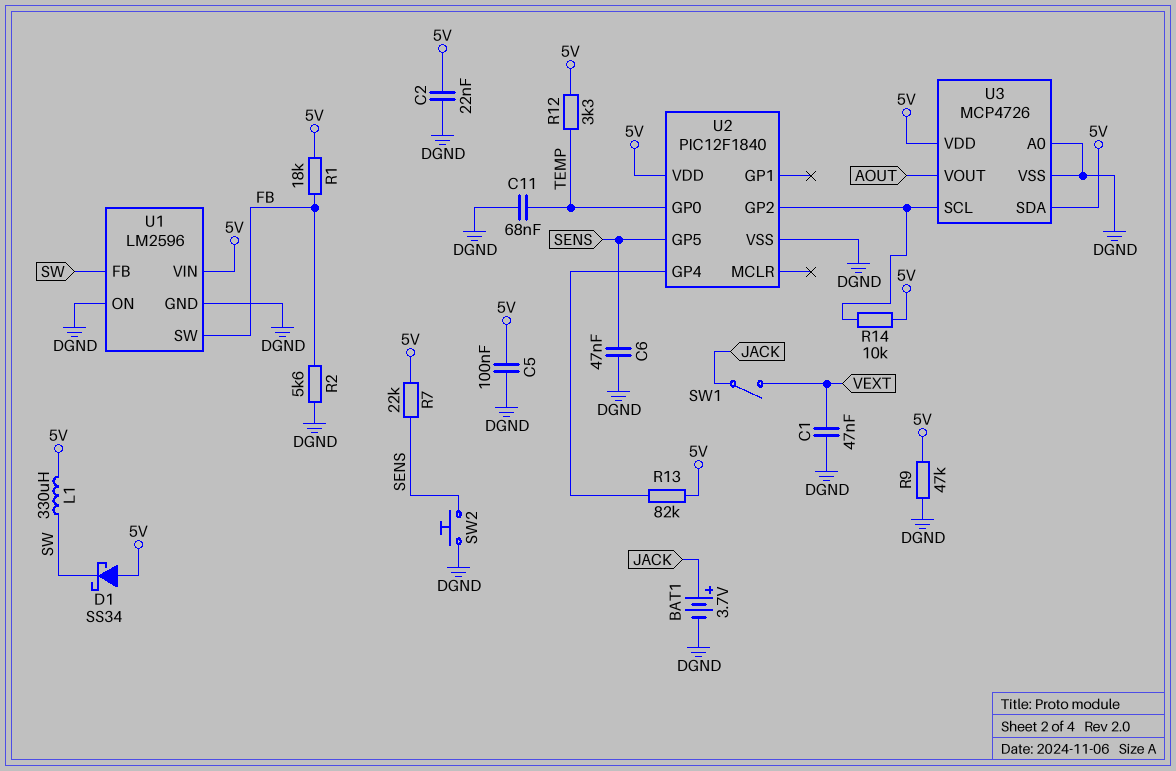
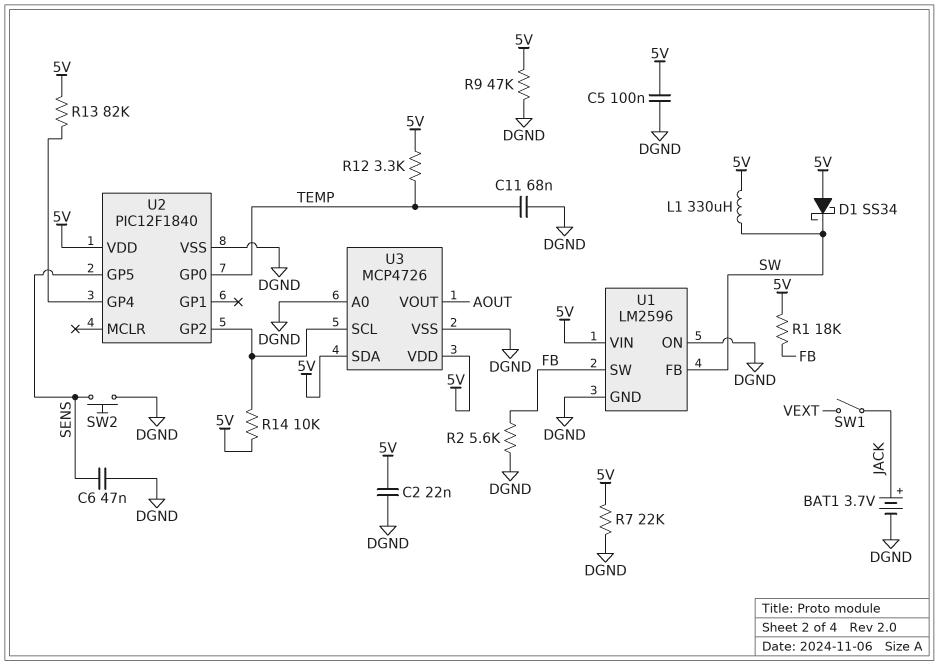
C1: 47nF (DGND, VEXT) -> none
R7: 22k (5V, SENS) -> 22k (5V, DGND)

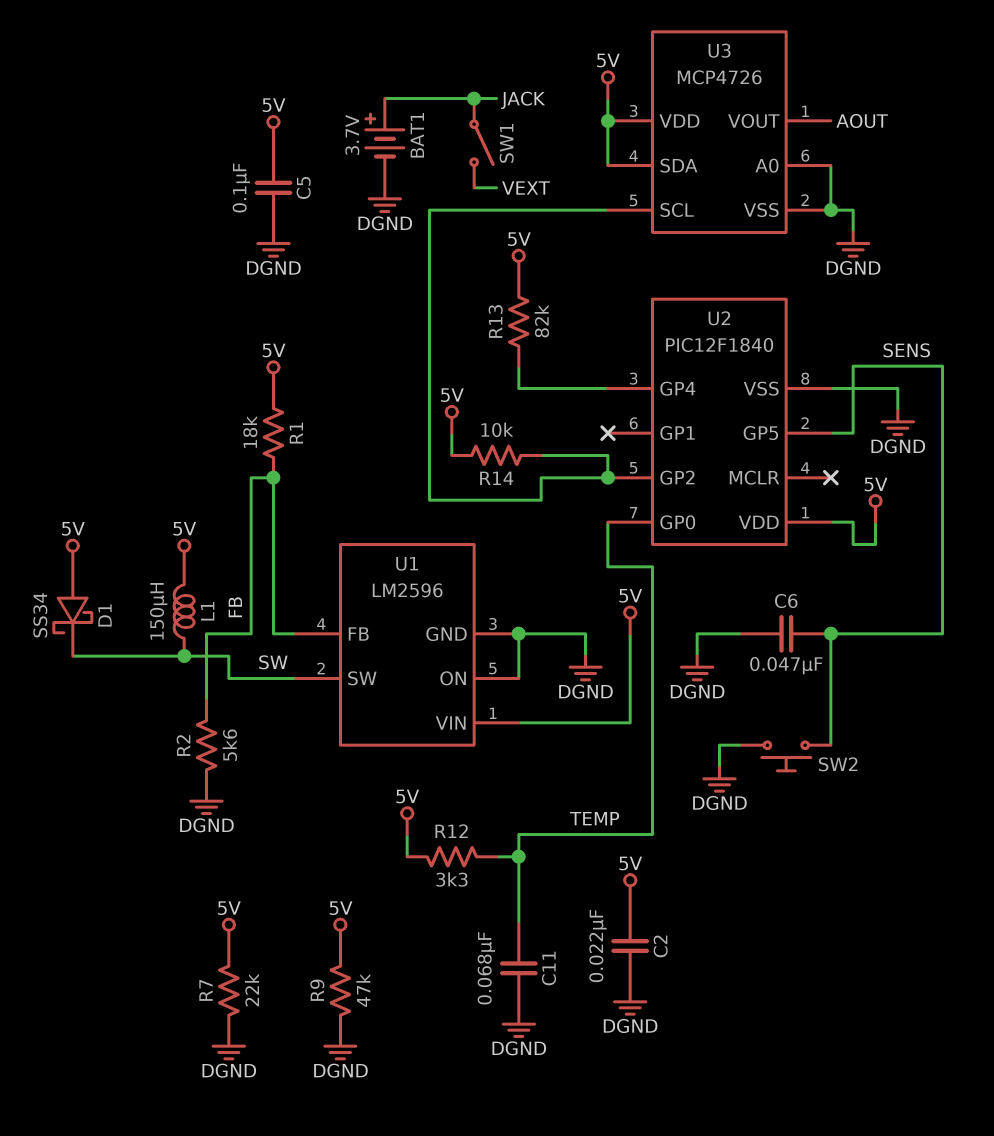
L1: 330uH (5V, SW) -> 150uH (5V, SW)
U1 pin FB: SW -> FB
U1 pin SW: FB -> SW

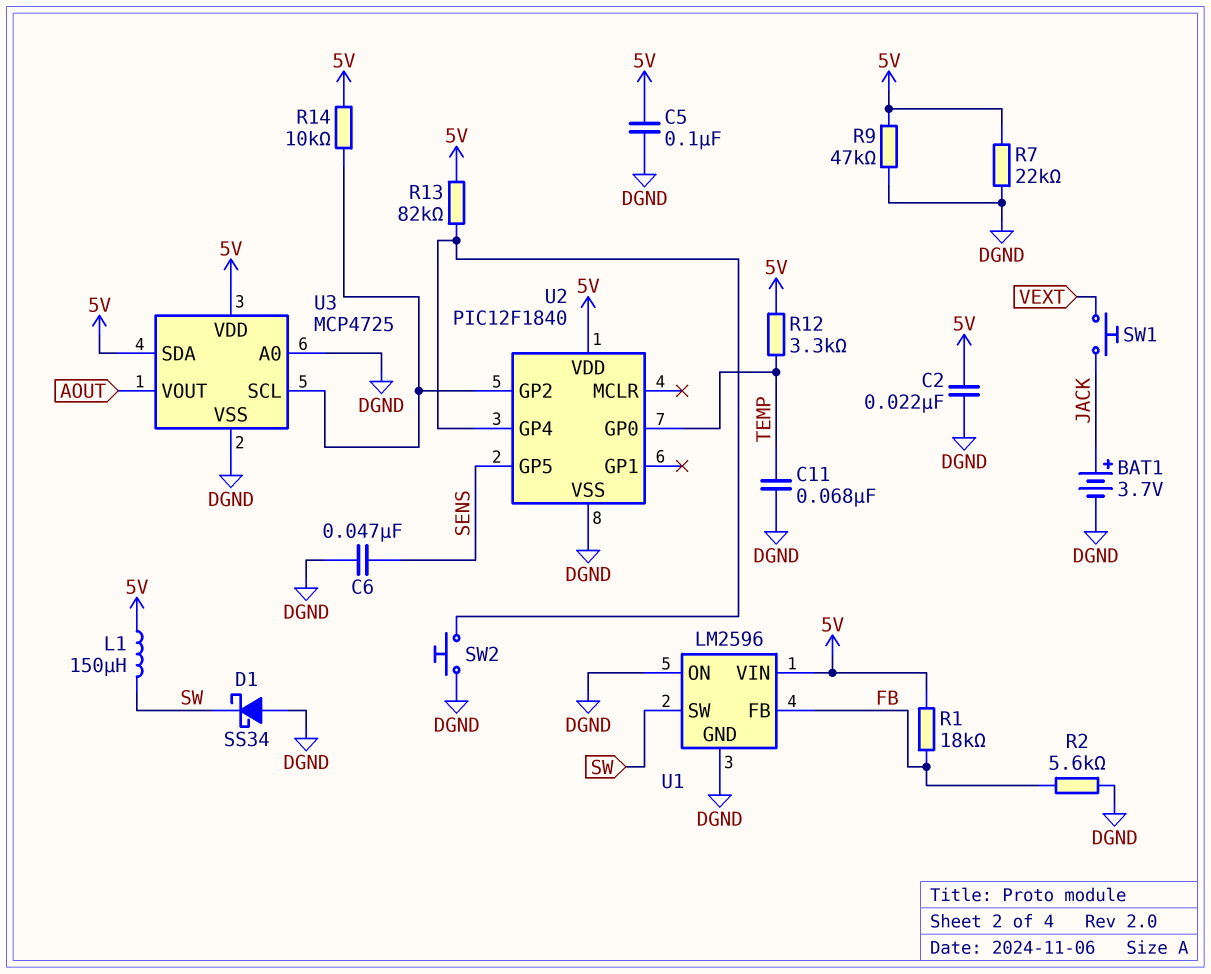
D1: schottky SS34 (A 5V, K SW) -> schottky SS34 (A DGND, K SW)
SW1: switch (JACK, VEXT) -> button (JACK, VEXT)
SW2: button (DGND, SENS) -> button (DGND, U2/GP4)
U3: MCP4726 -> MCP4725

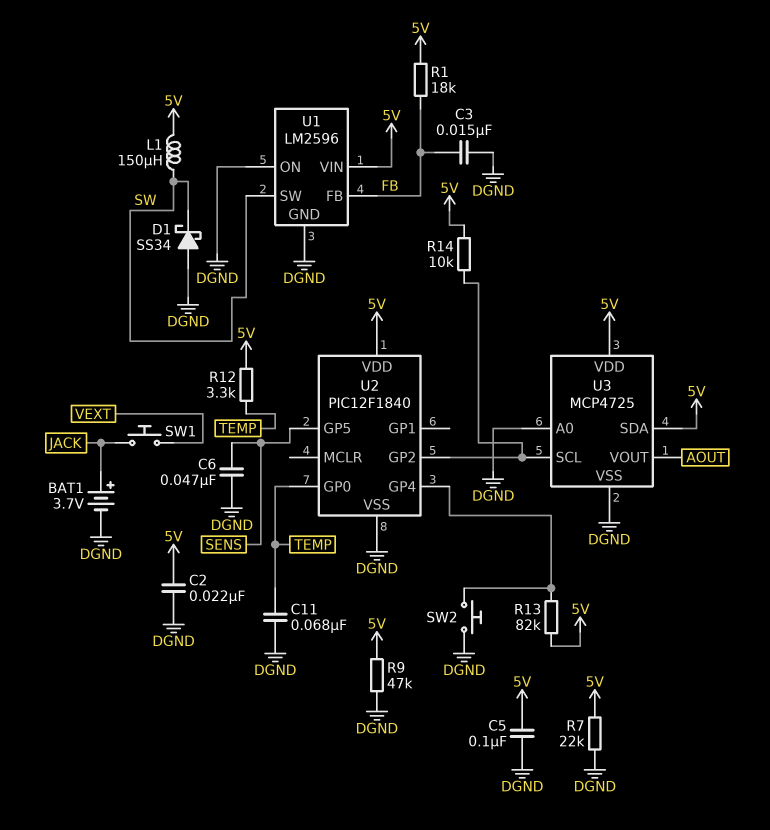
C3: none -> 15nF (DGND, FB)
R2: 5.6k (DGND, FB) -> none

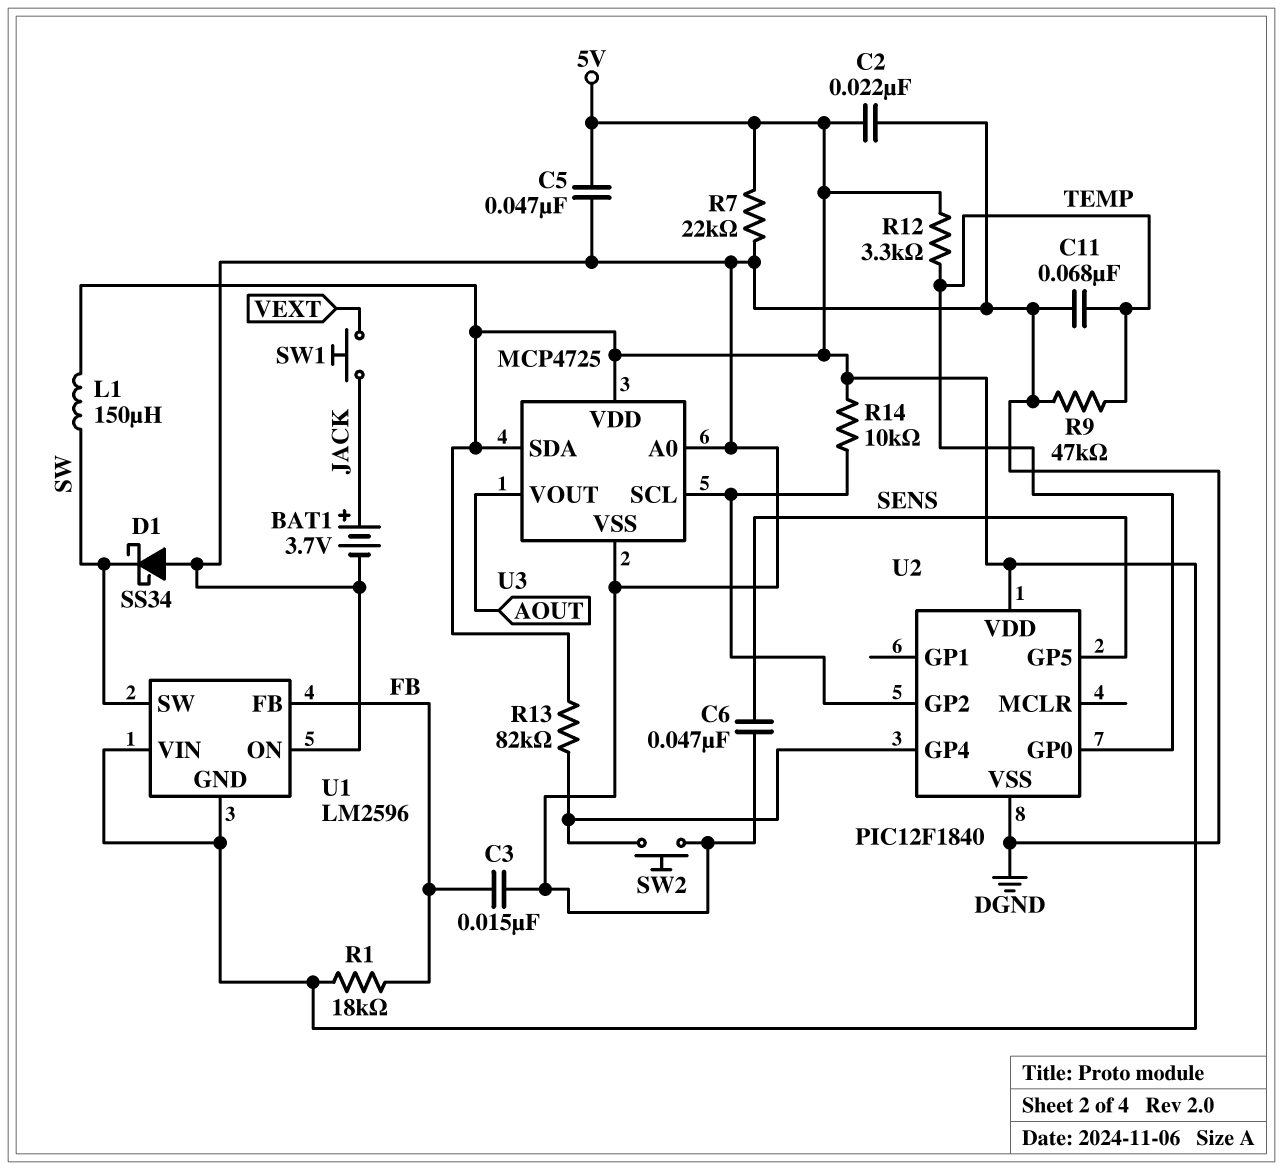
C5: 100nF (5V, DGND) -> 47nF (5V, DGND)
R9: 47k (5V, DGND) -> 47k (DGND, TEMP)
U1 pin GND: DGND -> 5V

